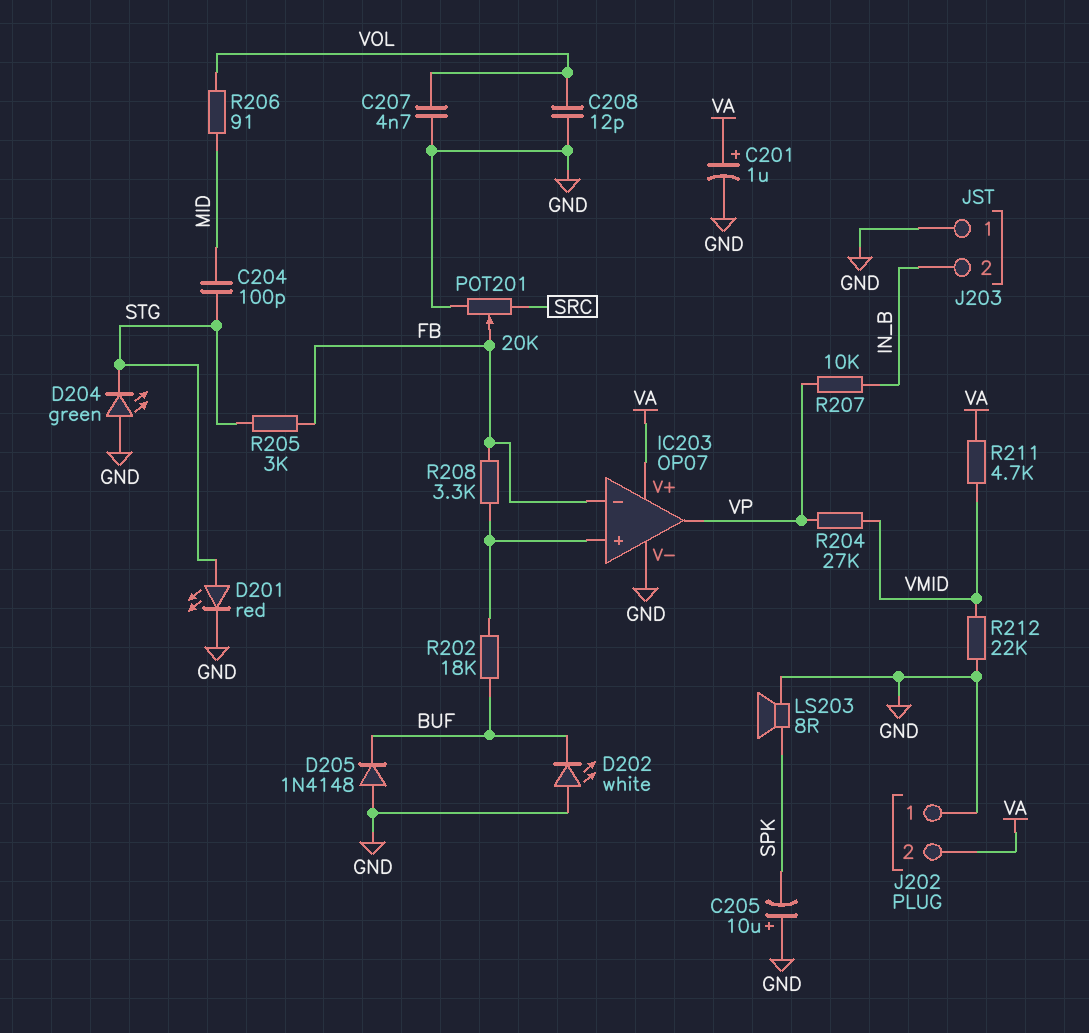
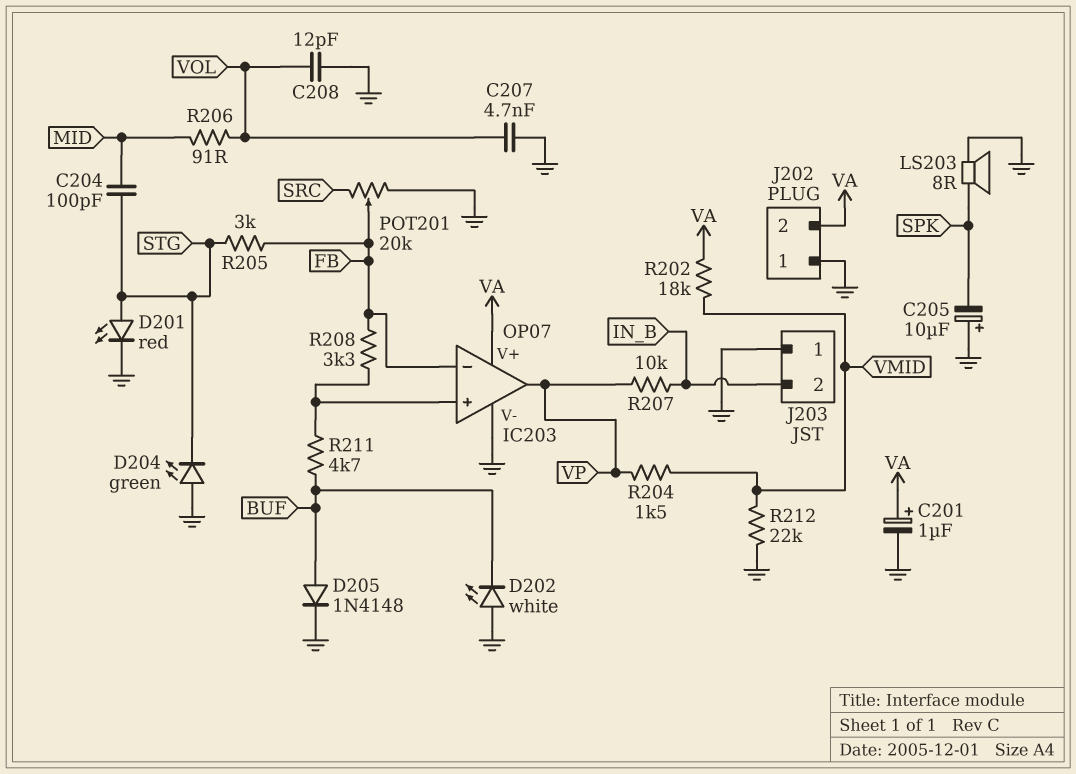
D205: diode 1N4148 (A GND, K BUF) -> diode 1N4148 (A BUF, K GND)
R202: 18k (BUF, IC203/in+) -> 18k (VA, VMID)
R204: 27k (VMID, VP) -> 1.5k (VMID, VP)
R211: 4.7k (VA, VMID) -> 4.7k (BUF, IC203/in+)

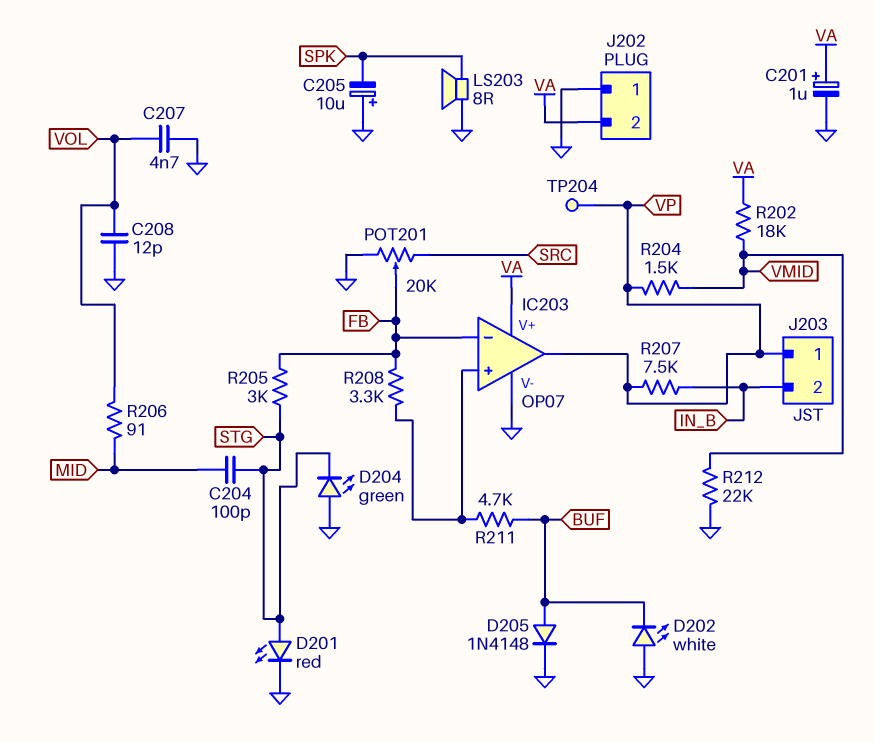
J203 pin 1: GND -> VP
R207: 10k (IN_B, VP) -> 7.5k (IN_B, VP)
TP204: none -> test point (VP)

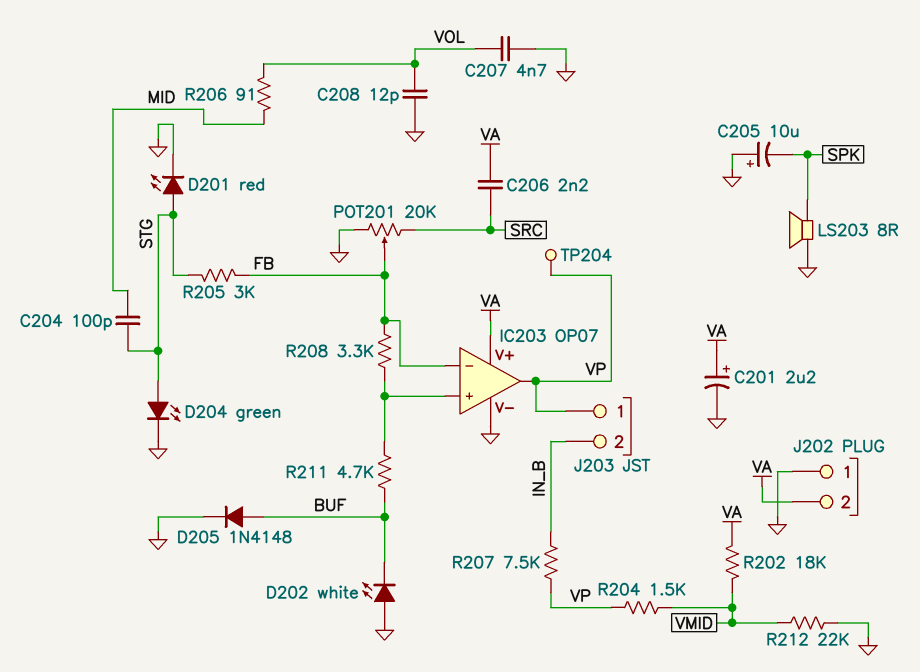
C201: 1uF (plus VA, minus GND) -> 2.2uF (plus VA, minus GND)
C206: none -> 2.2nF (SRC, VA)
D204: LED green (A GND, K STG) -> LED green (A STG, K GND)

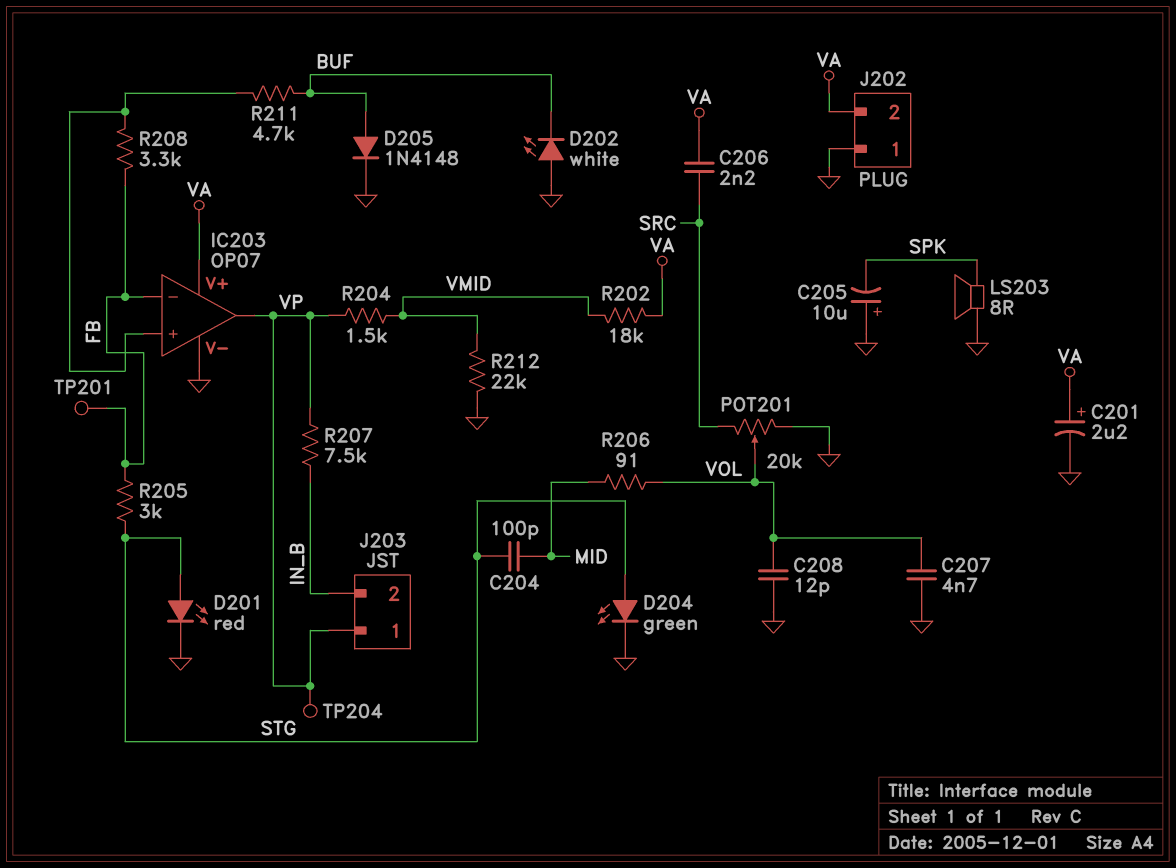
POT201: 20k (GND, SRC, wiper FB) -> 20k (GND, SRC, wiper VOL)
TP201: none -> test point (FB)

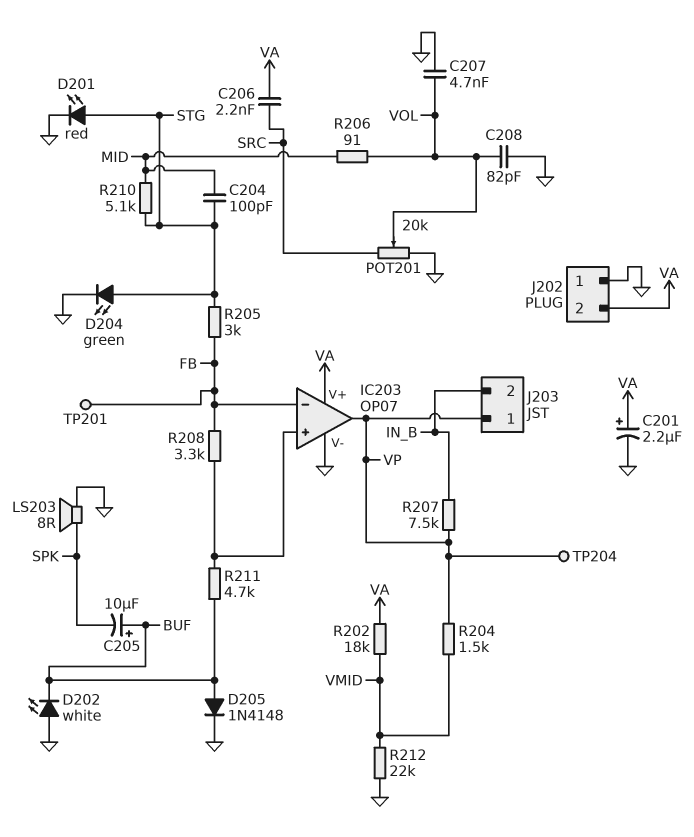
C205: 10uF (plus GND, minus SPK) -> 10uF (plus BUF, minus SPK)
C208: 12pF (GND, VOL) -> 82pF (GND, VOL)
R210: none -> 5.1k (MID, STG)

